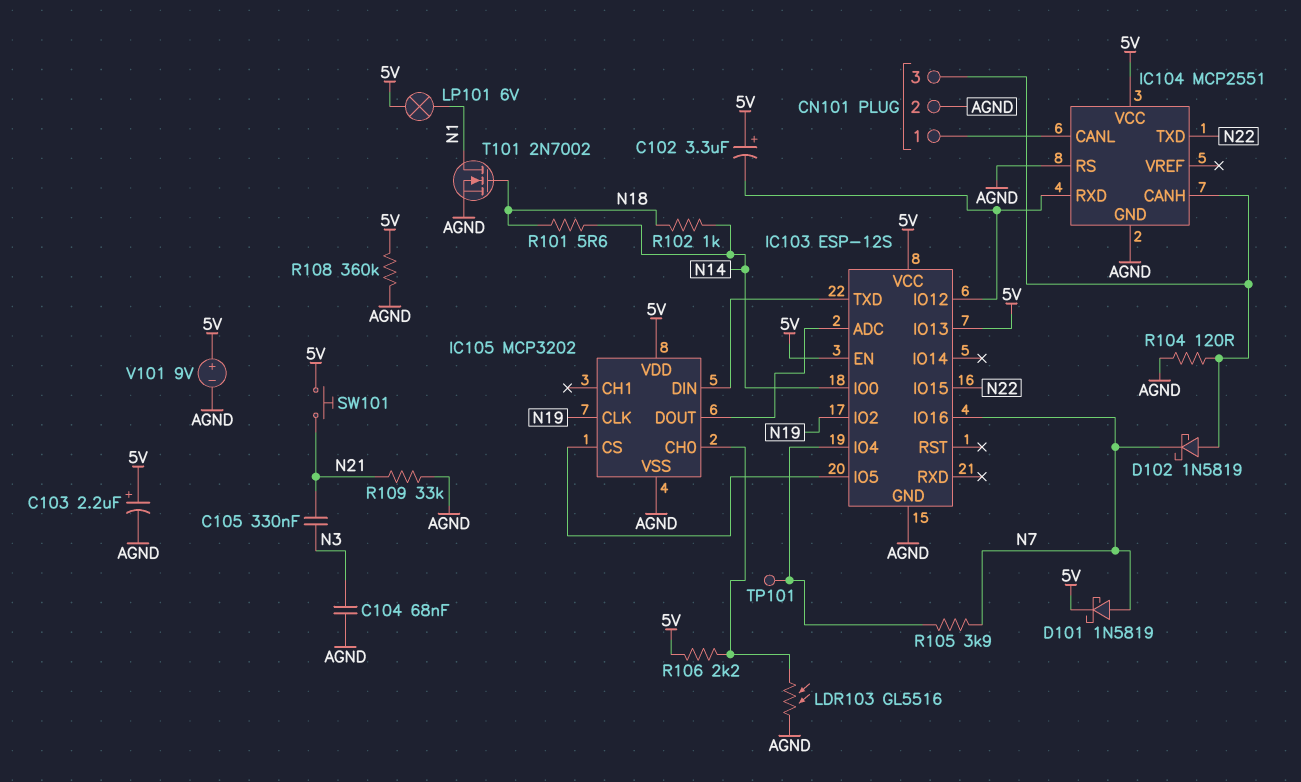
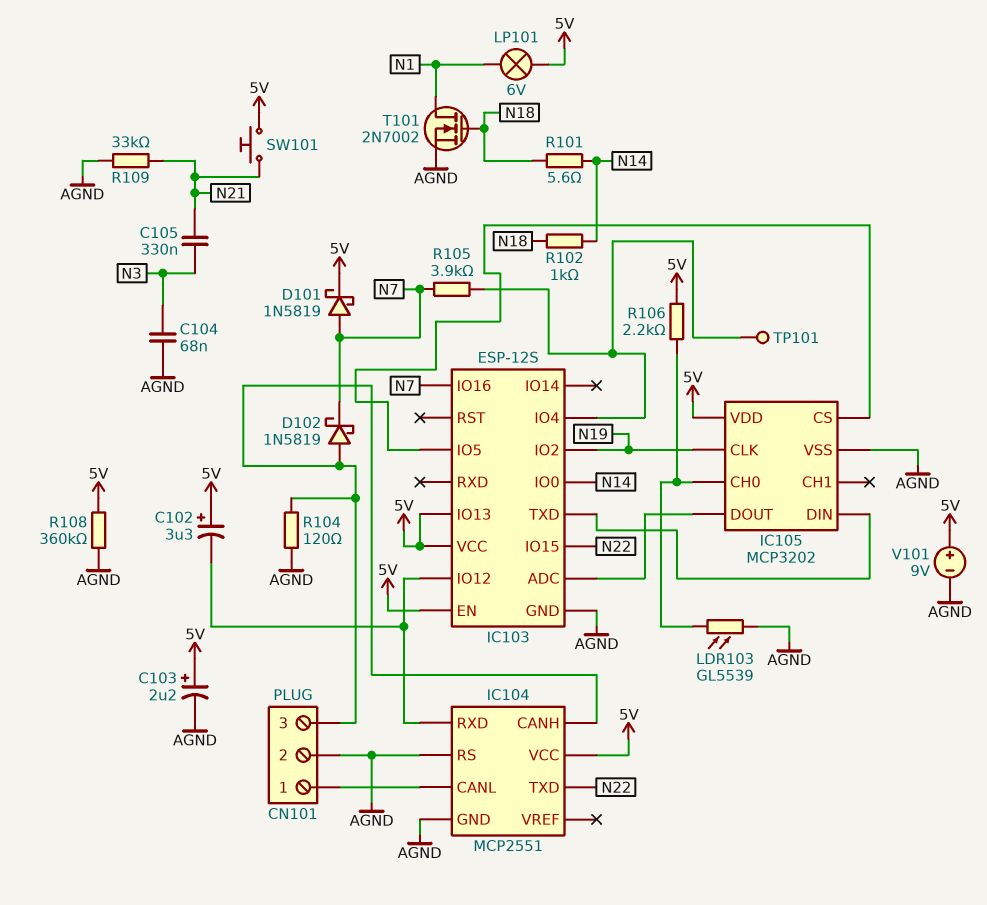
LDR103: GL5516 (AGND, IC105/CH0) -> GL5539 (AGND, IC105/CH0)

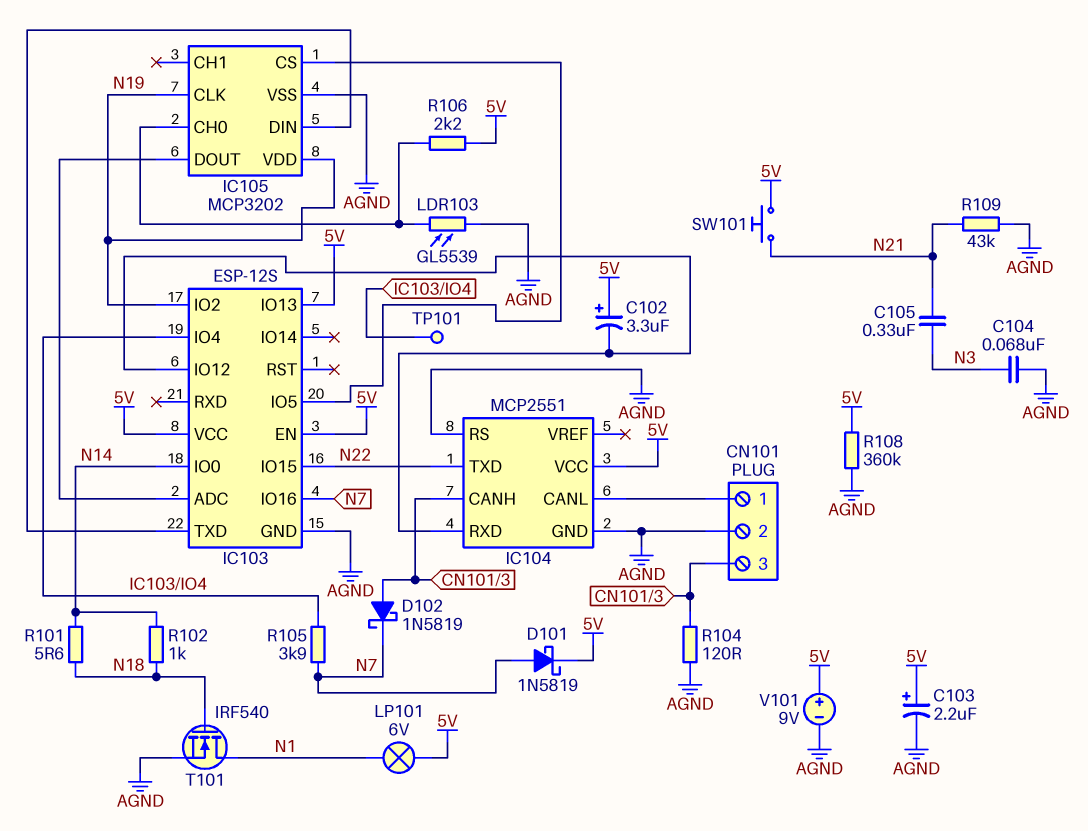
IC105 pin VDD: 5V -> N19
R109: 33k (AGND, N21) -> 43k (AGND, N21)
T101: NMOS 2N7002 (G N18, D N1, S AGND) -> NMOS IRF540 (G N18, D N1, S AGND)

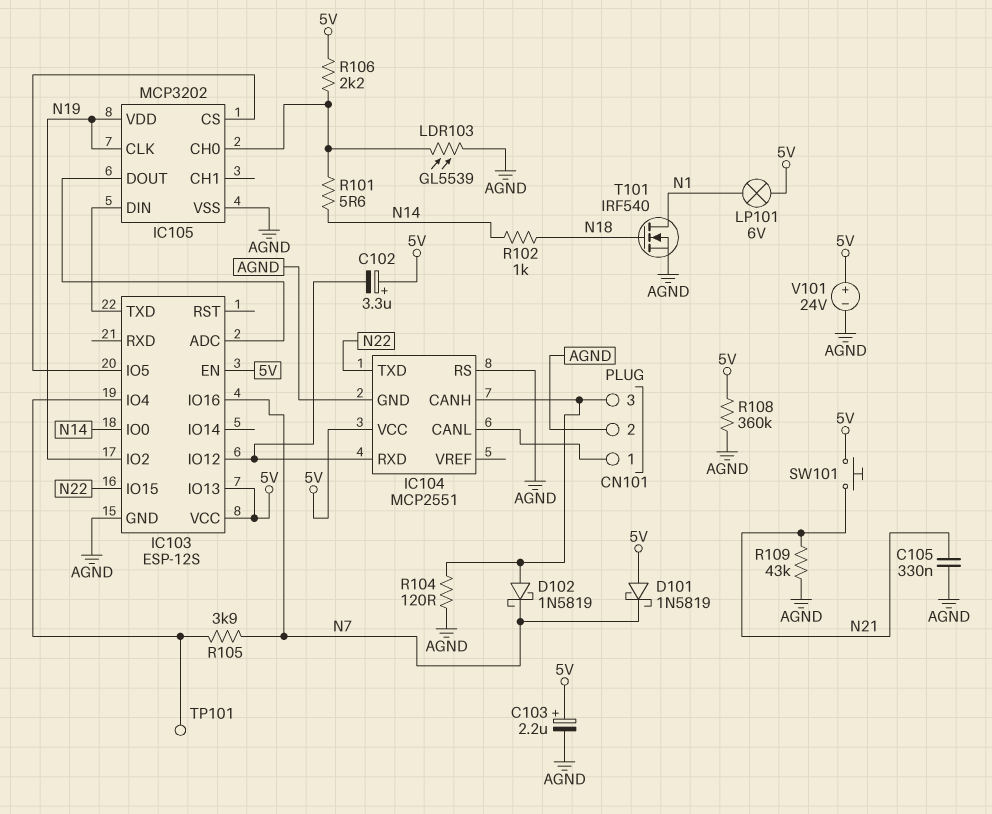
C104: 68nF (AGND, N3) -> none
C105: 330nF (N3, N21) -> 330nF (AGND, N21)
D101: schottky 1N5819 (A N7, K 5V) -> schottky 1N5819 (A 5V, K N7)
R101: 5.6 (N14, N18) -> 5.6 (IC105/CH0, N14)
V101: 9V (plus 5V, minus AGND) -> 24V (plus 5V, minus AGND)

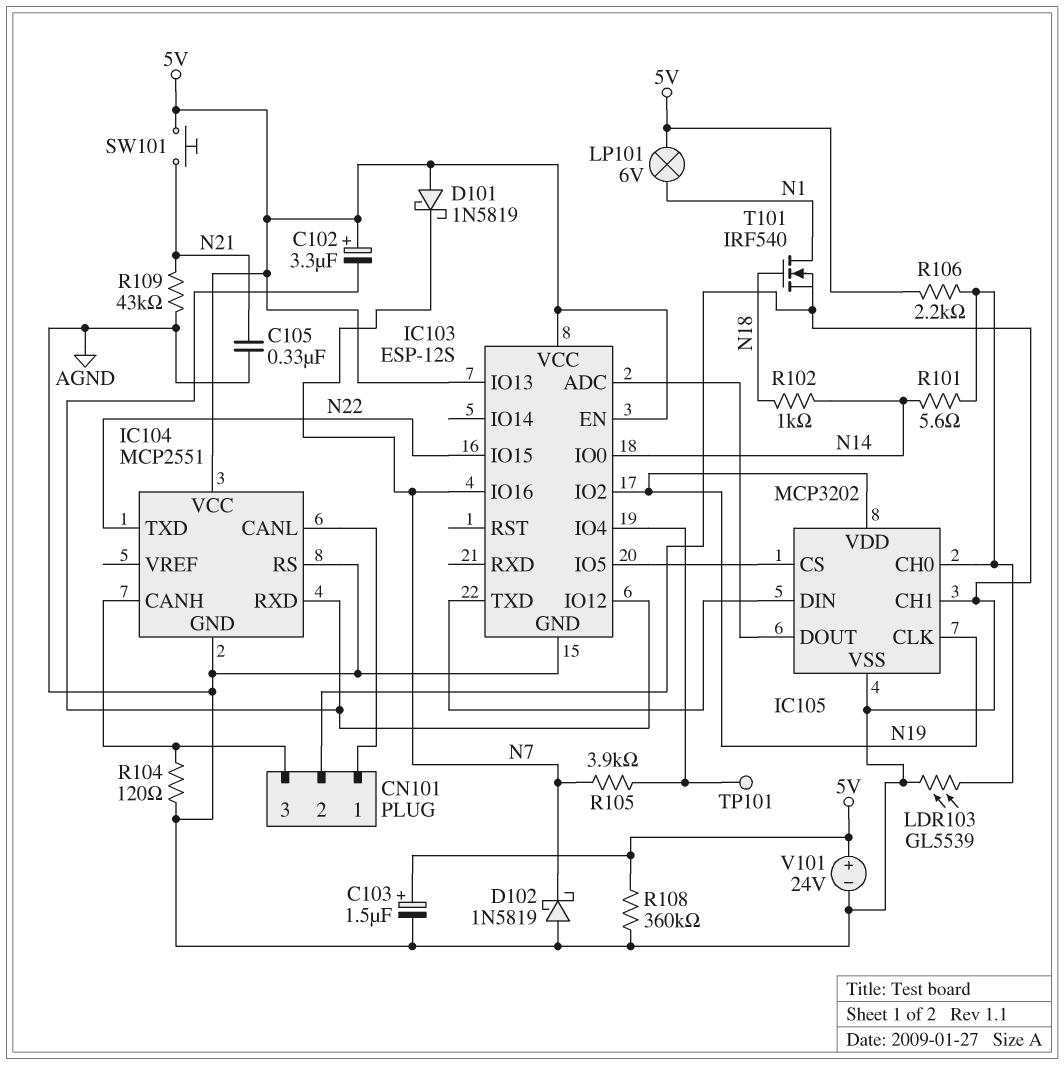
C103: 2.2uF (plus 5V, minus AGND) -> 1.5uF (plus 5V, minus AGND)
D102: schottky 1N5819 (A CN101/3, K N7) -> schottky 1N5819 (A AGND, K N7)
IC105 pin CH1: none -> AGND

